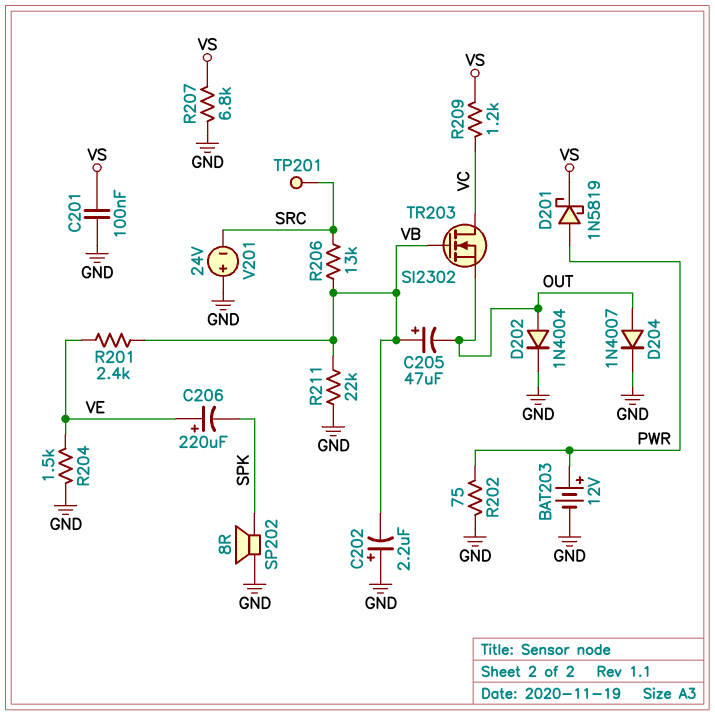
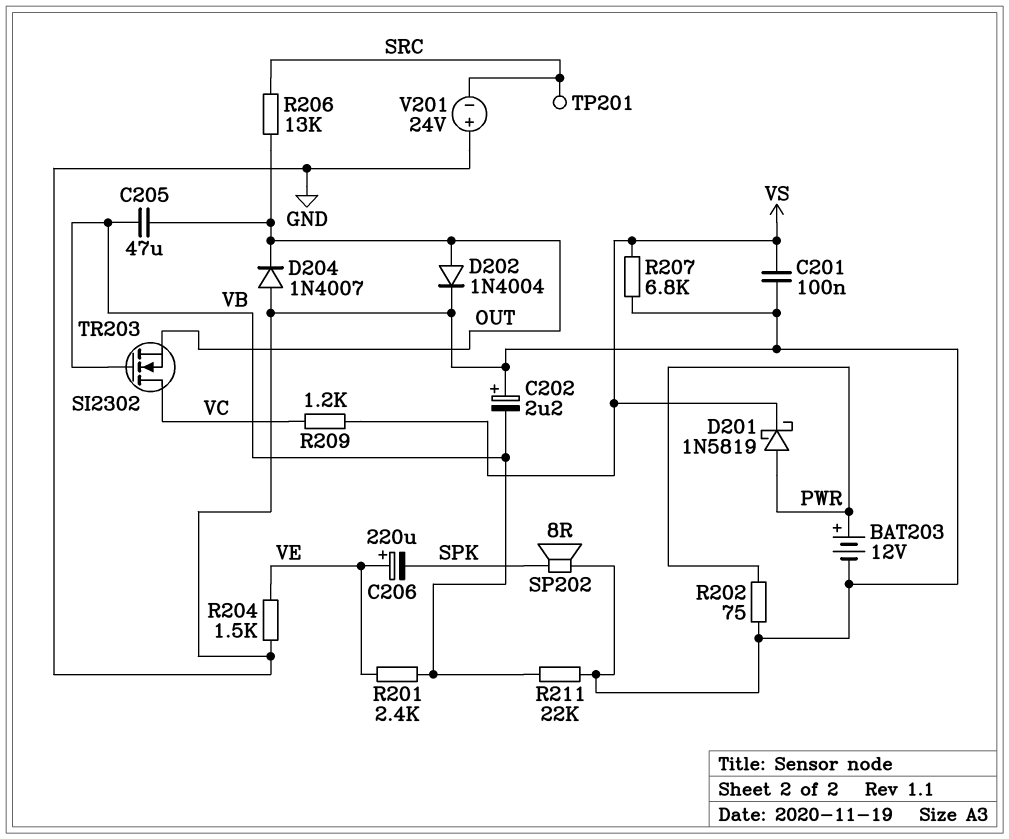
C205: 47uF (plus VB, minus OUT) -> 47uF (OUT, VB)
D204: diode 1N4007 (A OUT, K GND) -> diode 1N4007 (A GND, K OUT)
R206: 13k (SRC, VB) -> 13k (OUT, SRC)

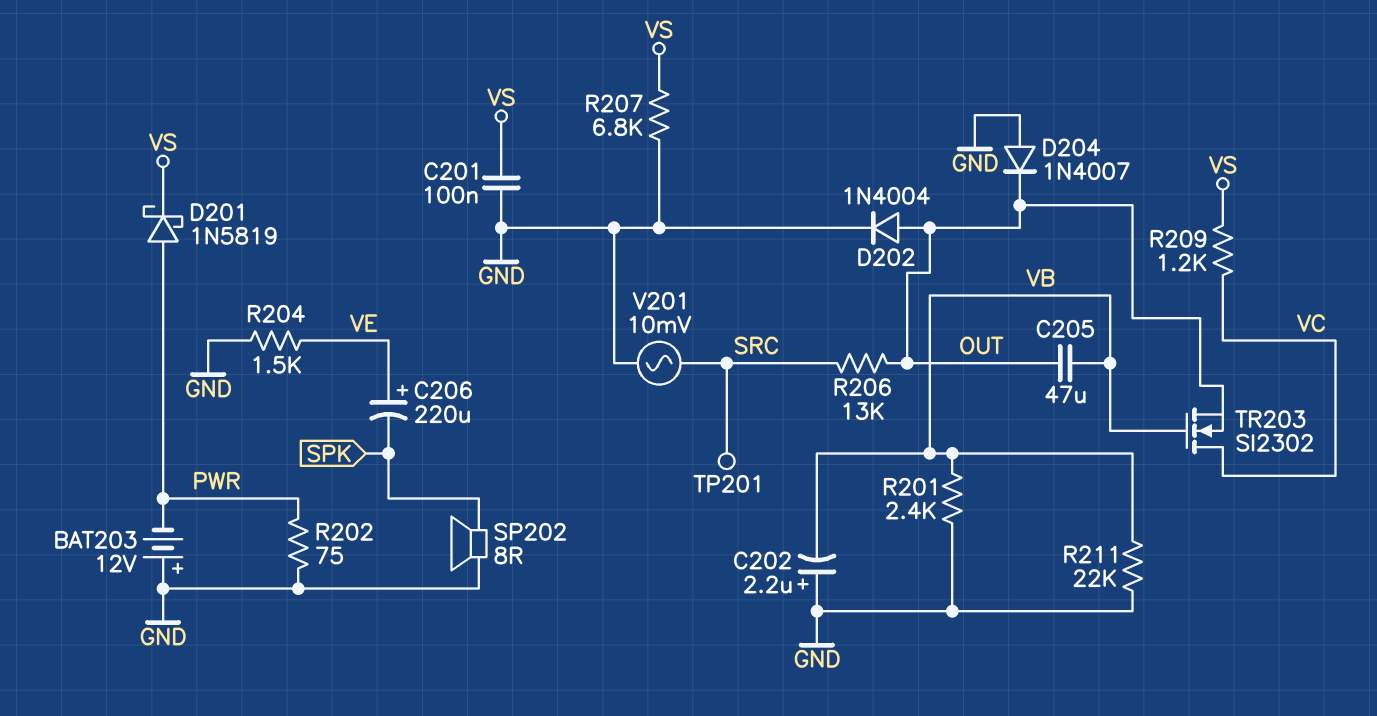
BAT203: 12V (plus PWR, minus GND) -> 12V (plus GND, minus PWR)
R201: 2.4k (VB, VE) -> 2.4k (GND, VB)
V201: 24V (plus GND, minus SRC) -> AC 10mV (GND, SRC)

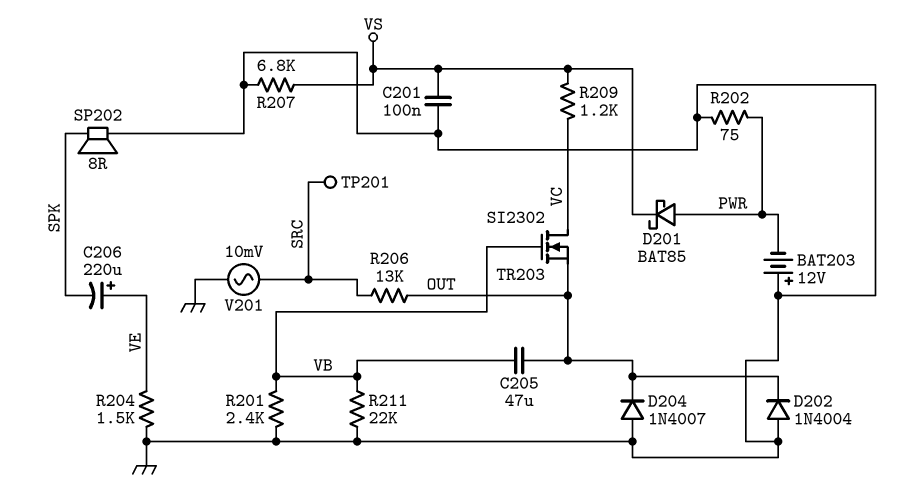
C202: 2.2uF (plus GND, minus VB) -> none
D201: schottky 1N5819 (A PWR, K VS) -> schottky BAT85 (A PWR, K VS)
D202: diode 1N4004 (A OUT, K GND) -> diode 1N4004 (A GND, K OUT)

